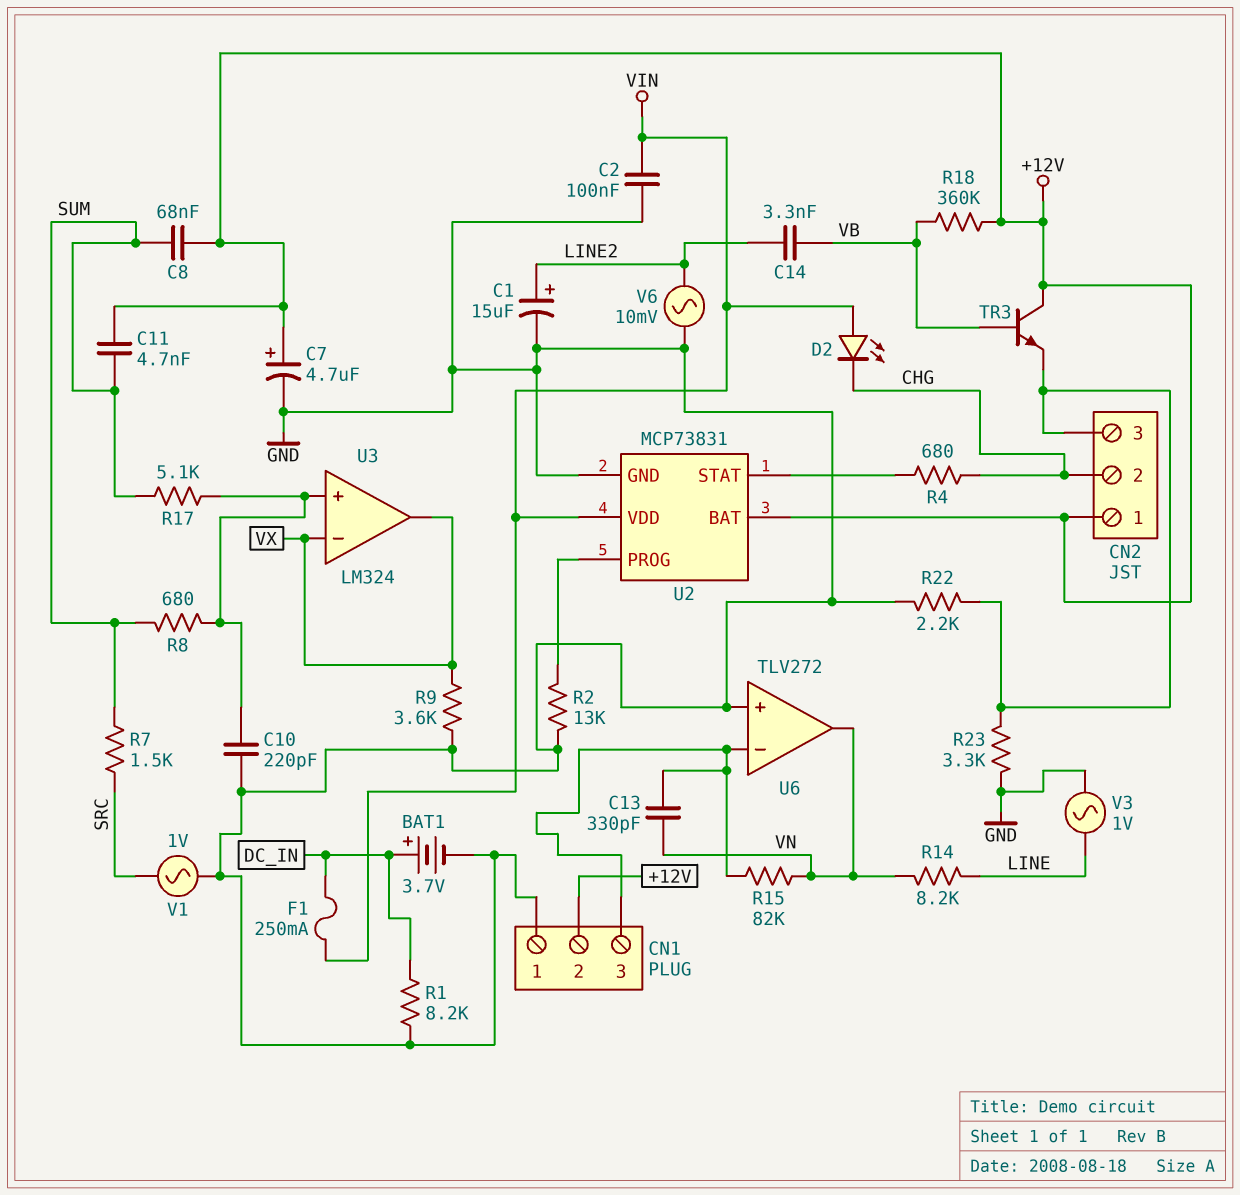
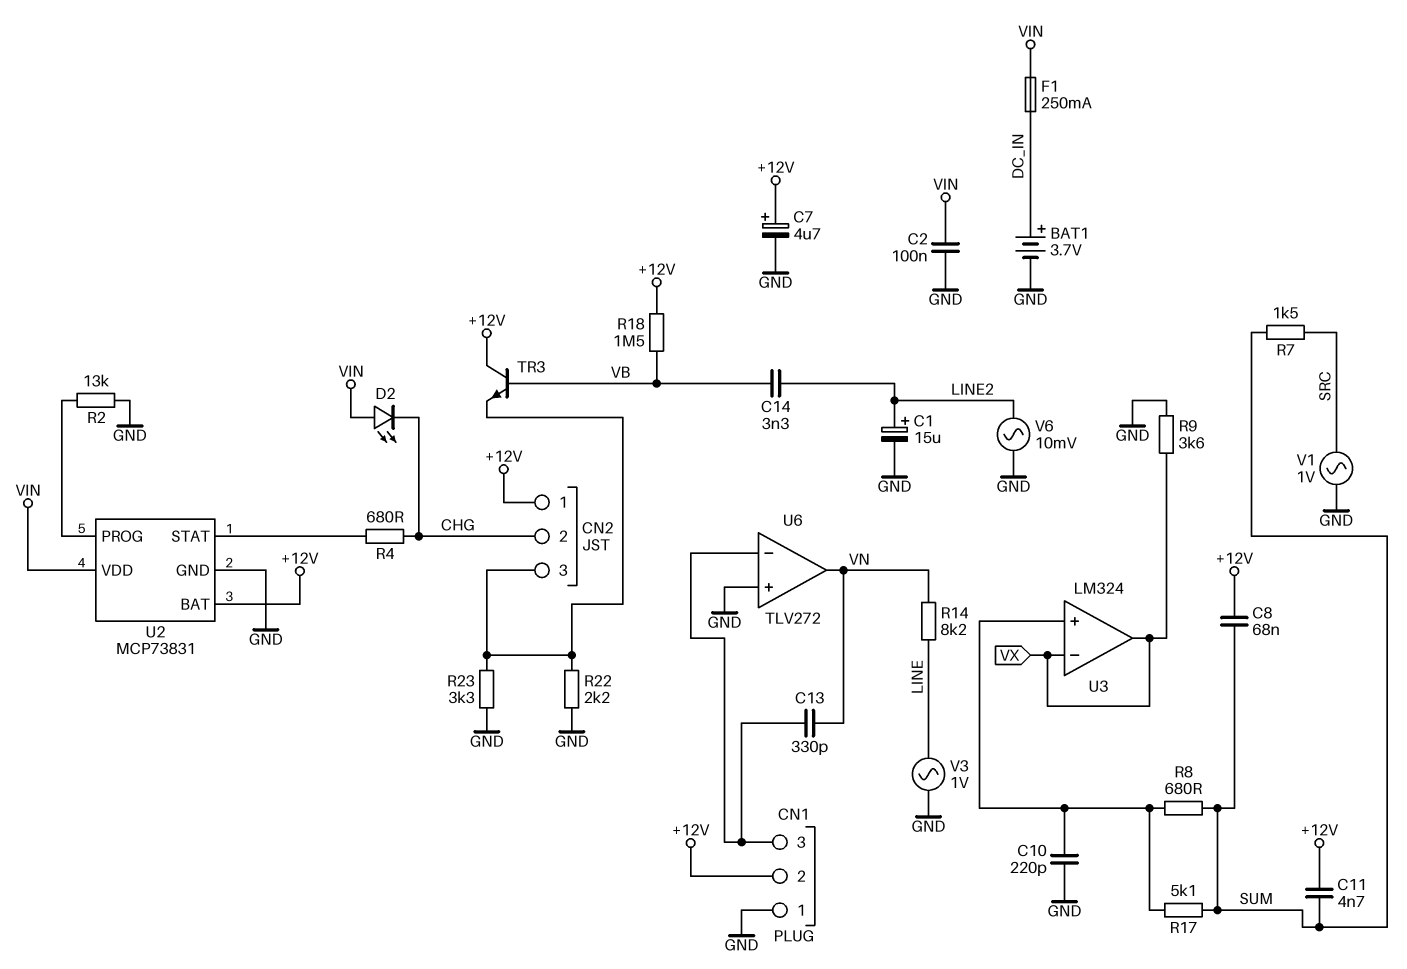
R1: 8.2k (DC_IN, GND) -> none
R15: 82k (CN1/3, VN) -> none
R18: 360k (+12V, VB) -> 1.5M (+12V, VB)

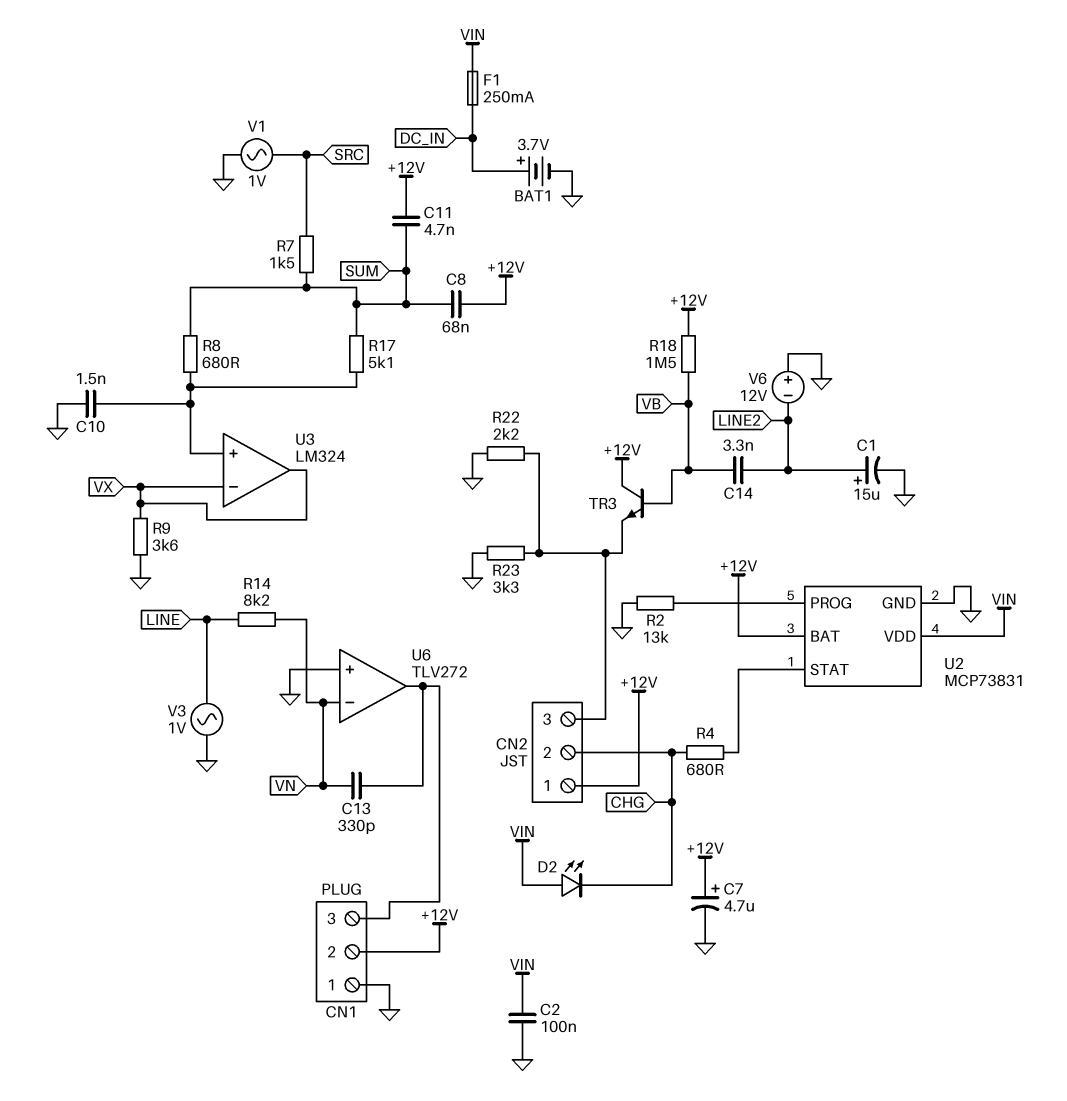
C10: 220pF (GND, U3/in+) -> 1.5nF (GND, U3/in+)
U6 pin in-: CN1/3 -> VN
U6 pin out: VN -> CN1/3
V6: AC 10mV (GND, LINE2) -> 12V (plus GND, minus LINE2)

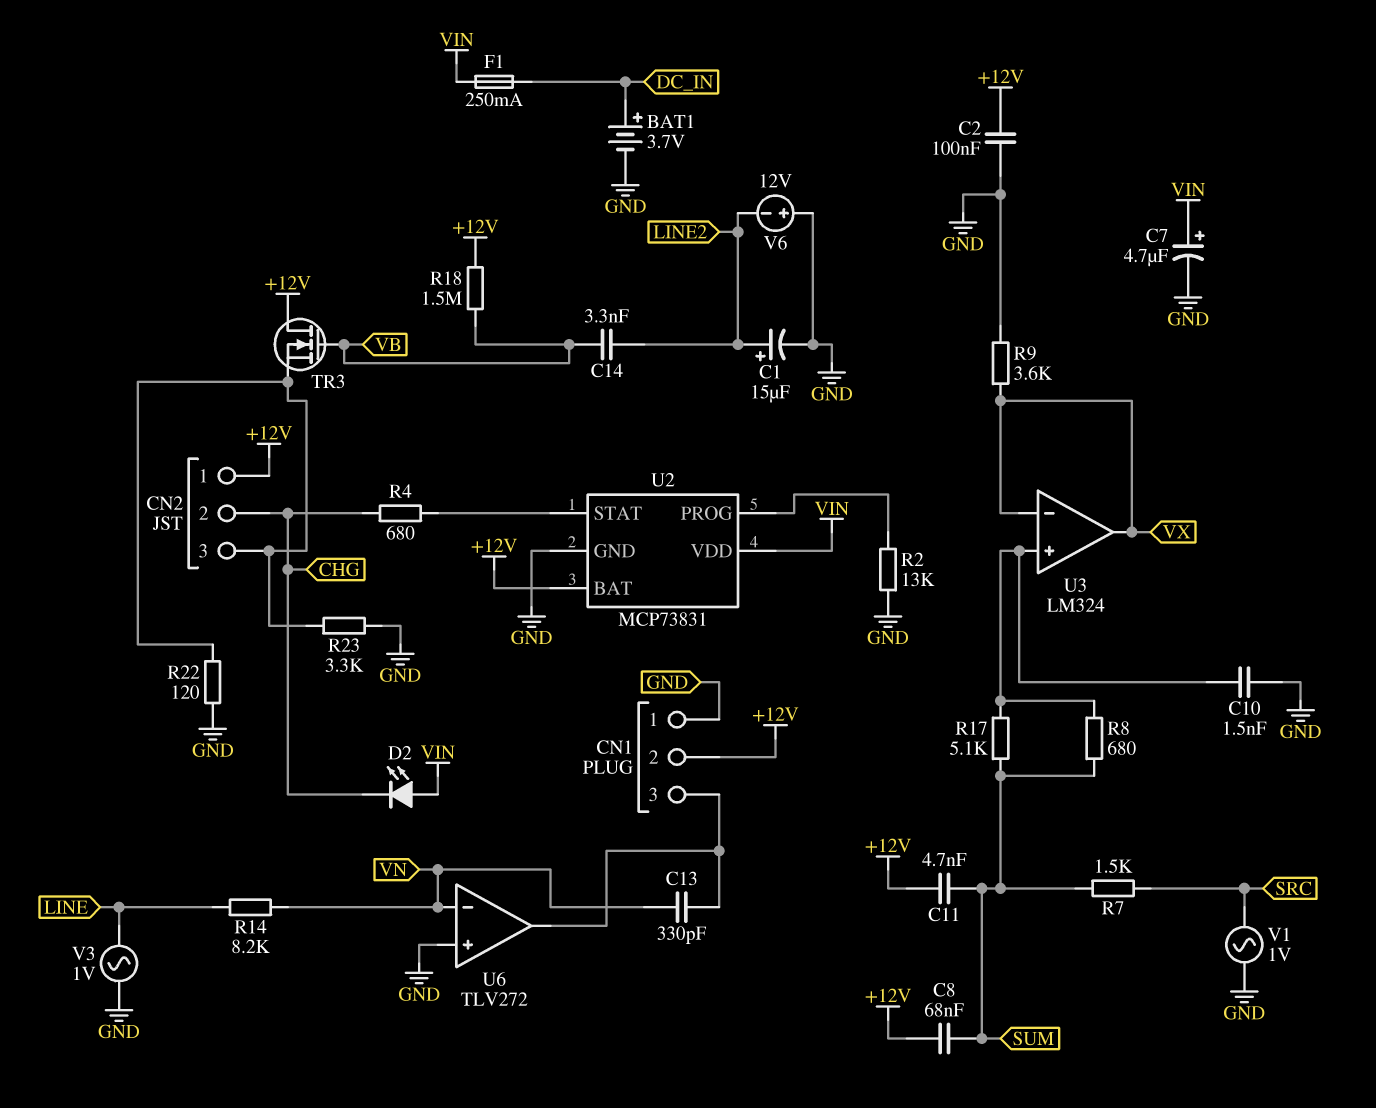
C2: 100nF (GND, VIN) -> 100nF (+12V, GND)
C7: 4.7uF (plus +12V, minus GND) -> 4.7uF (plus VIN, minus GND)
R22: 2.2k (CN2/3, GND) -> 120 (CN2/3, GND)
TR3: NPN (B VB, C +12V, E CN2/3) -> NMOS (G VB, D +12V, S CN2/3)

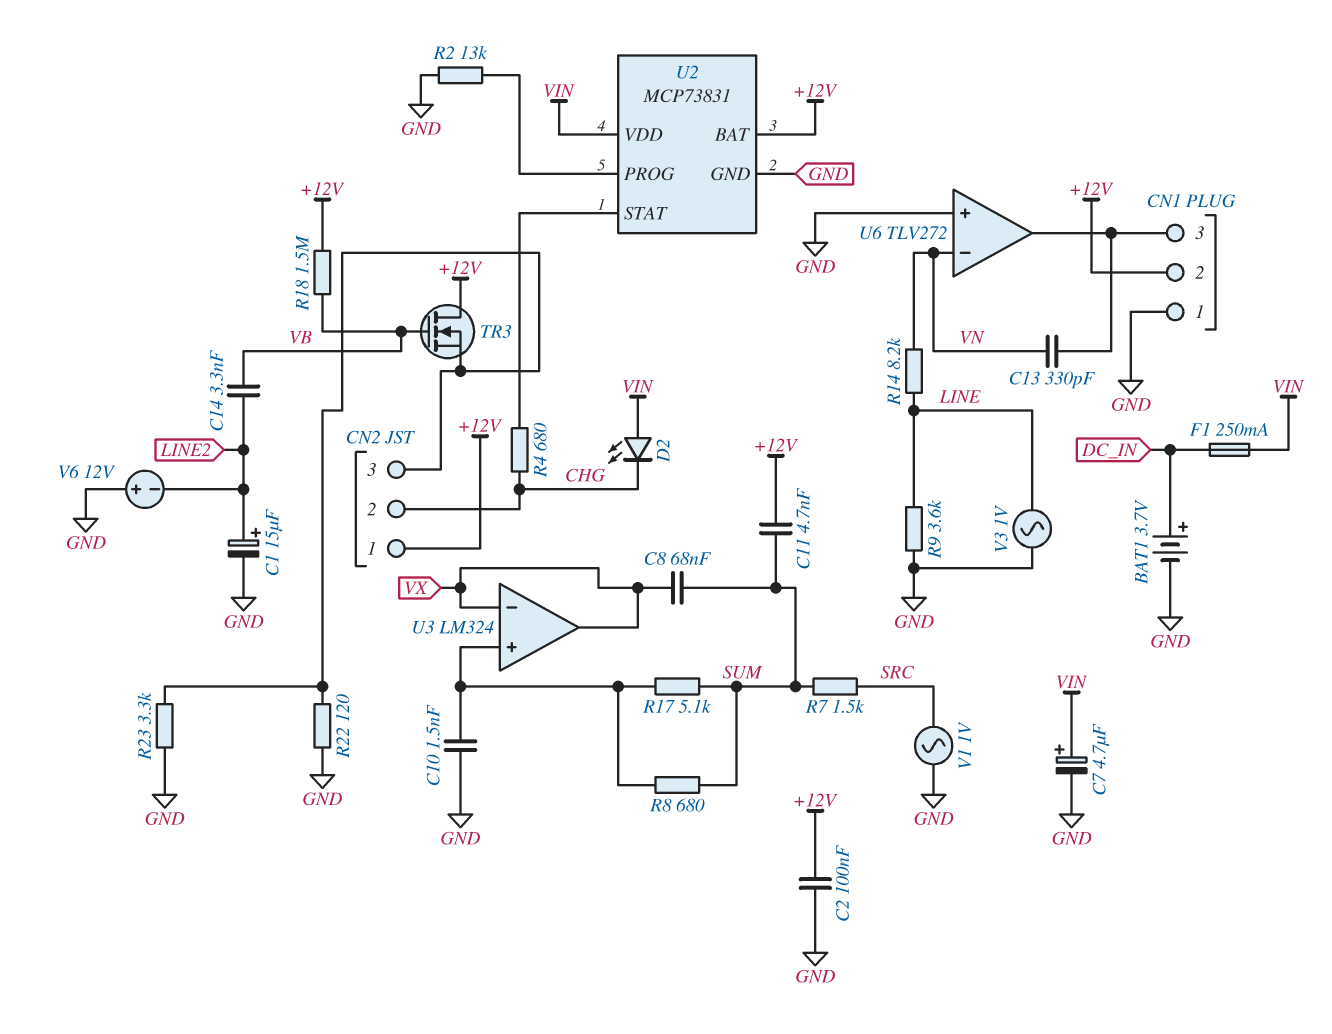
C8: 68nF (+12V, SUM) -> 68nF (SUM, VX)
R9: 3.6k (GND, VX) -> 3.6k (GND, LINE)

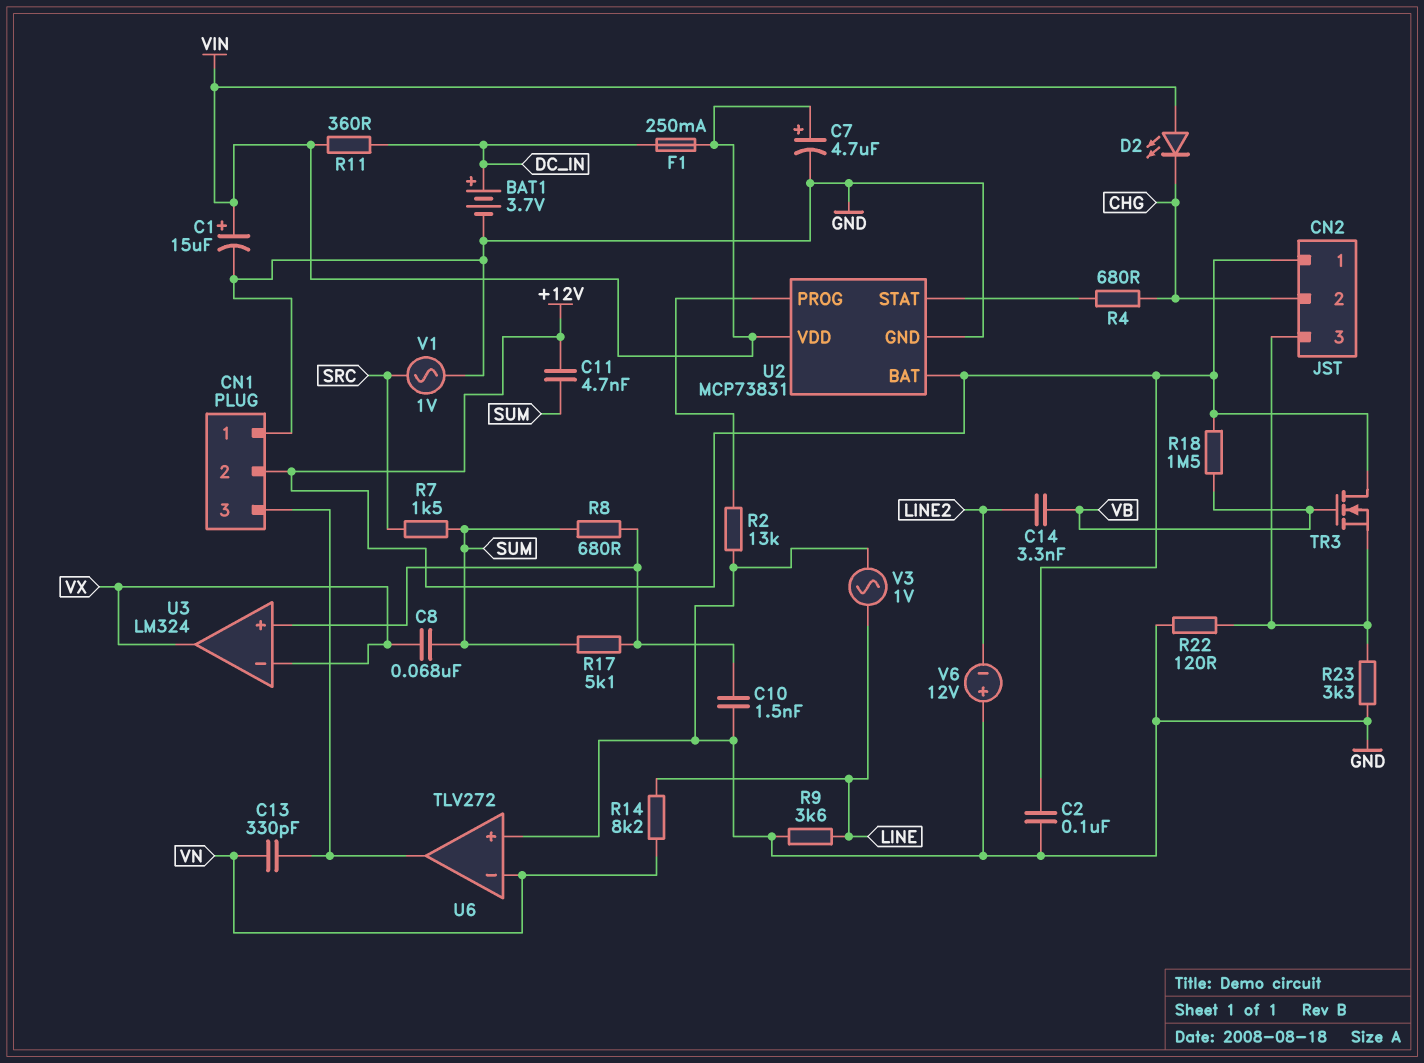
C1: 15uF (plus LINE2, minus GND) -> 15uF (plus VIN, minus GND)
R11: none -> 360 (DC_IN, VIN)

